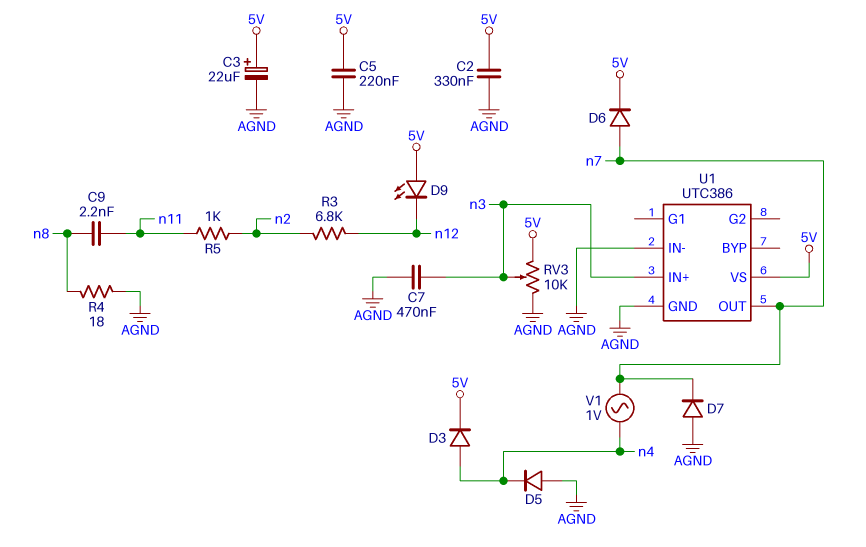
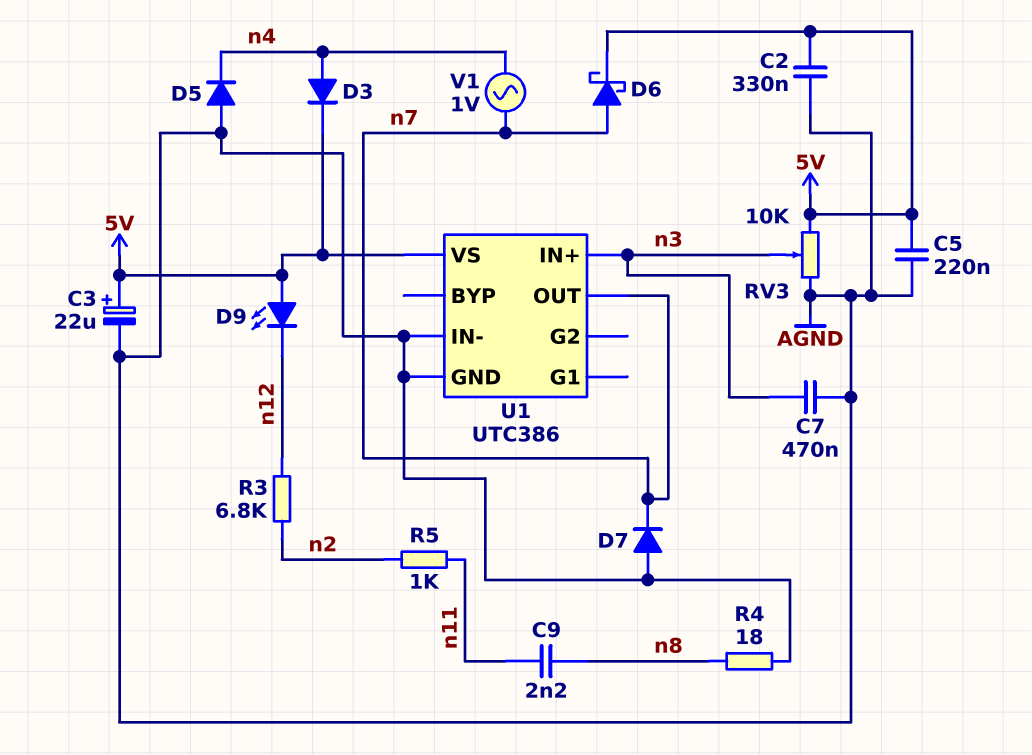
D6: diode (A n7, K 5V) -> schottky (A n7, K 5V)

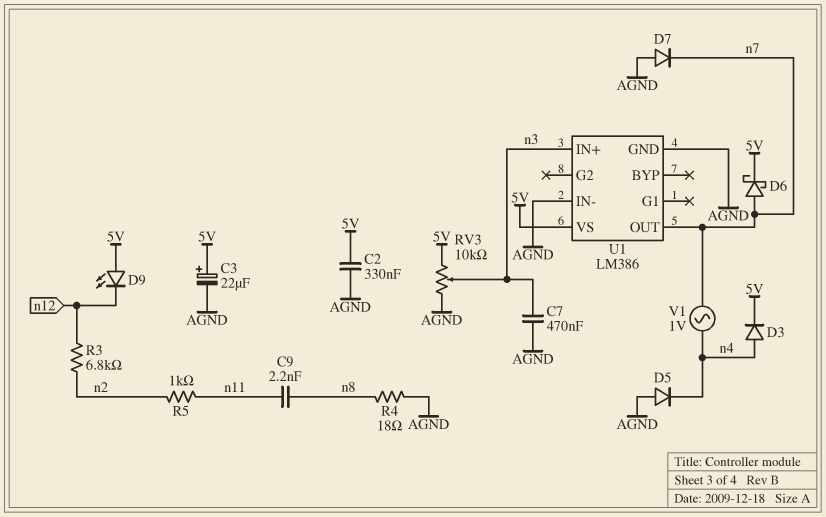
C5: 220nF (5V, AGND) -> none
U1: UTC386 -> LM386

